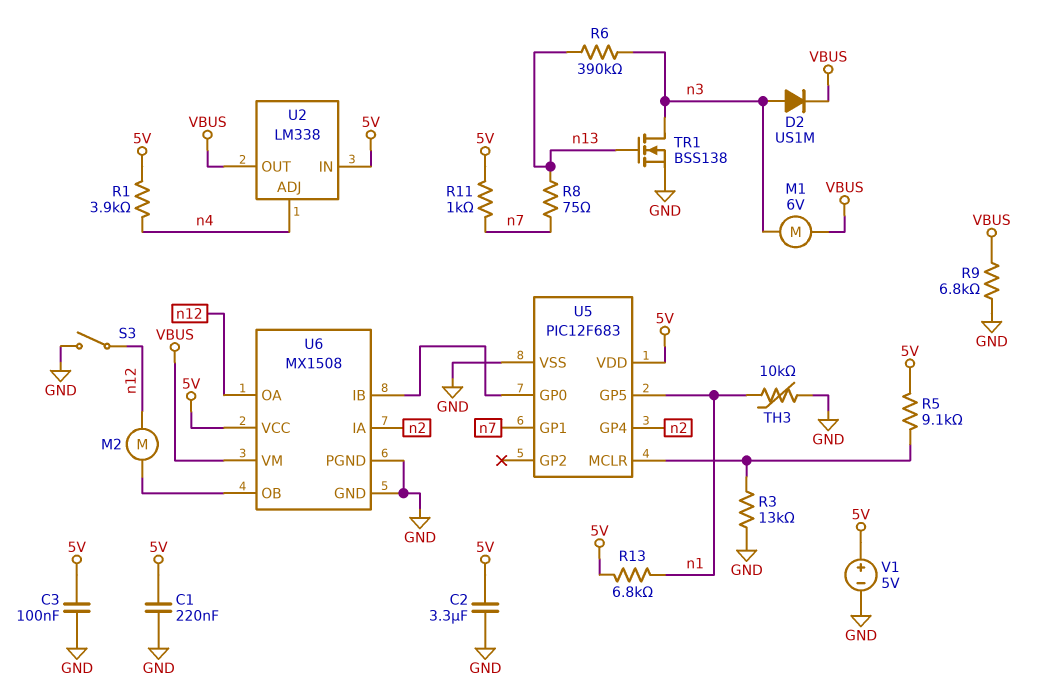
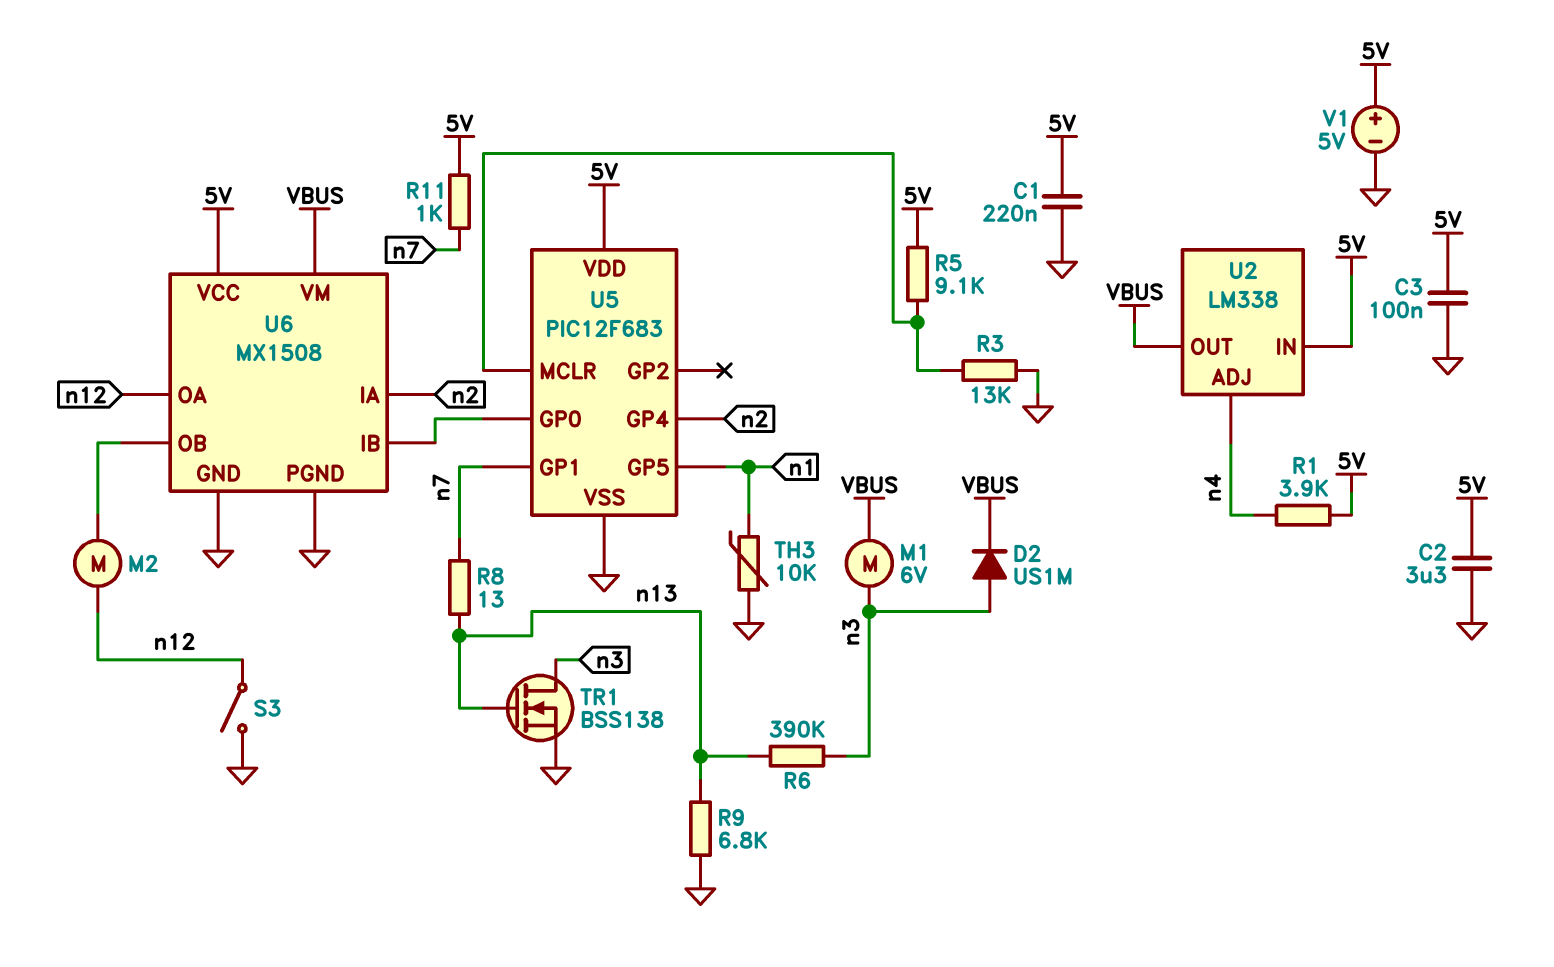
R8: 75 (n7, n13) -> 13 (n7, n13)
R9: 6.8k (GND, VBUS) -> 6.8k (GND, n13)
R13: 6.8k (5V, n1) -> none

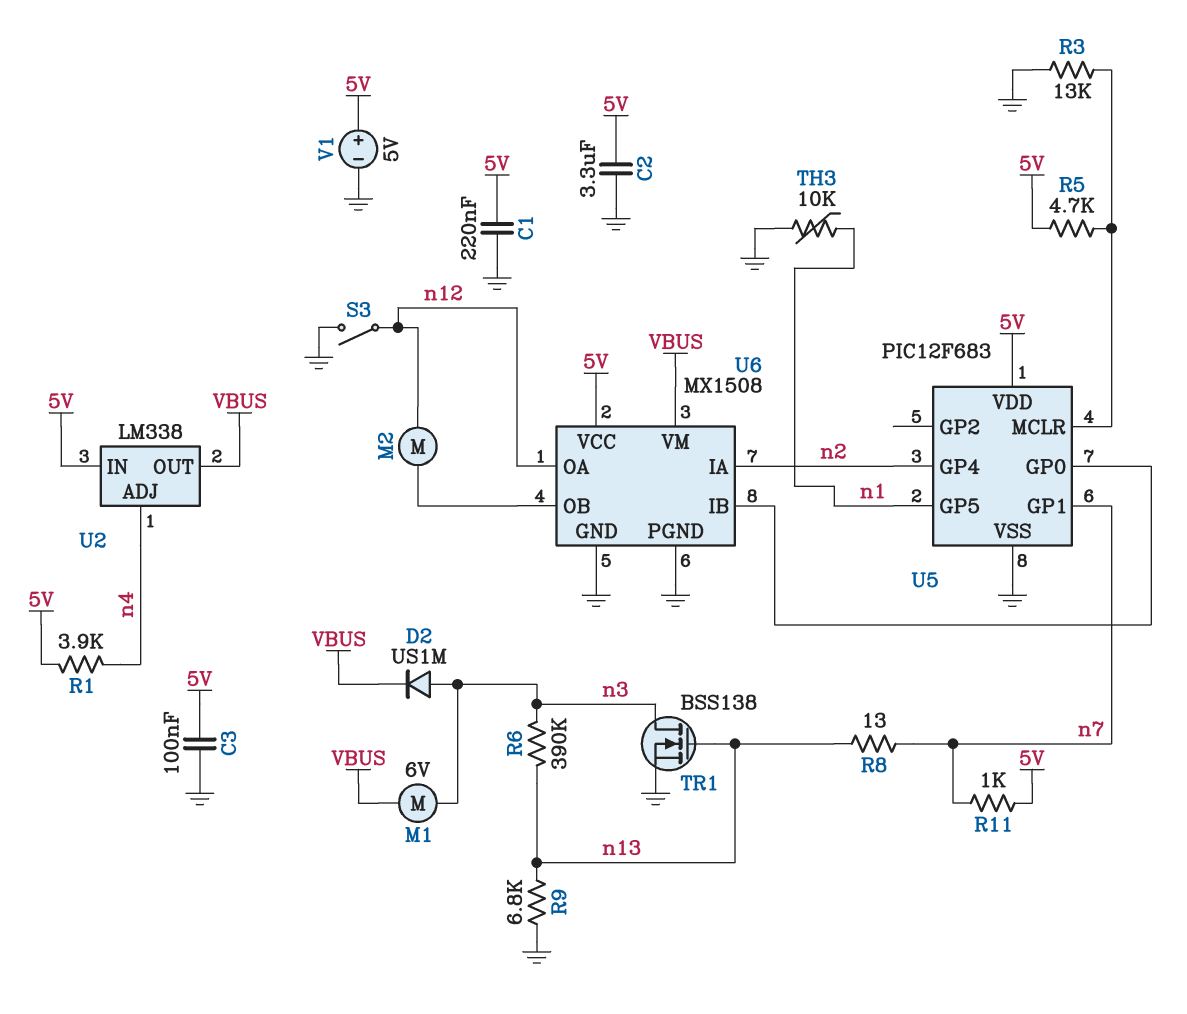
R5: 9.1k (5V, U5/MCLR) -> 4.7k (5V, U5/MCLR)

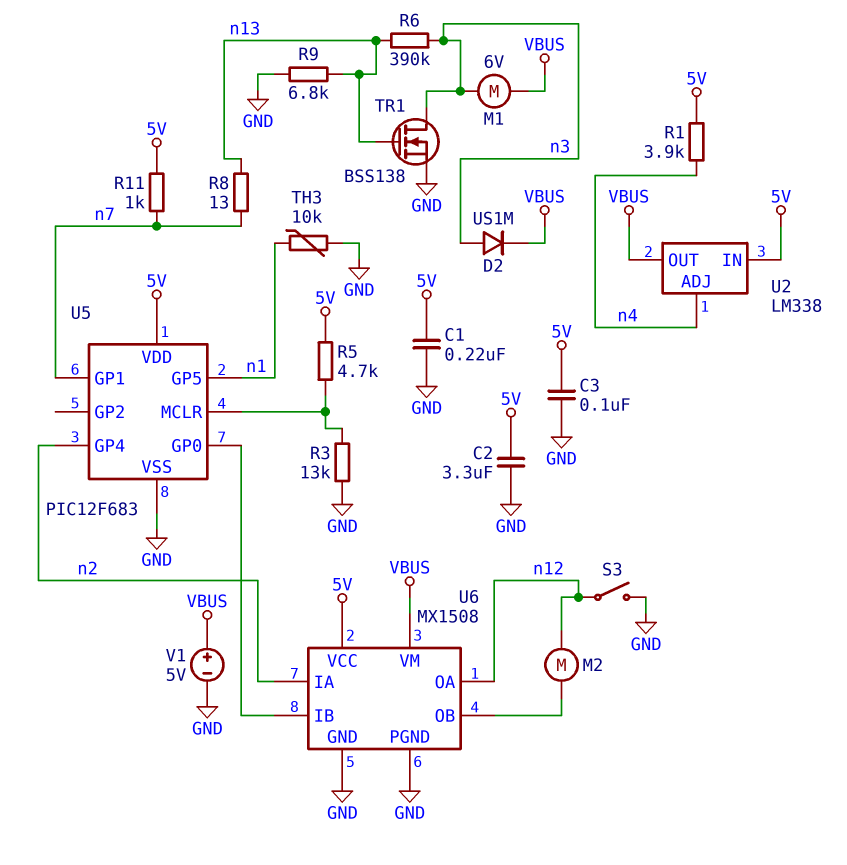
V1: 5V (plus 5V, minus GND) -> 5V (plus VBUS, minus GND)

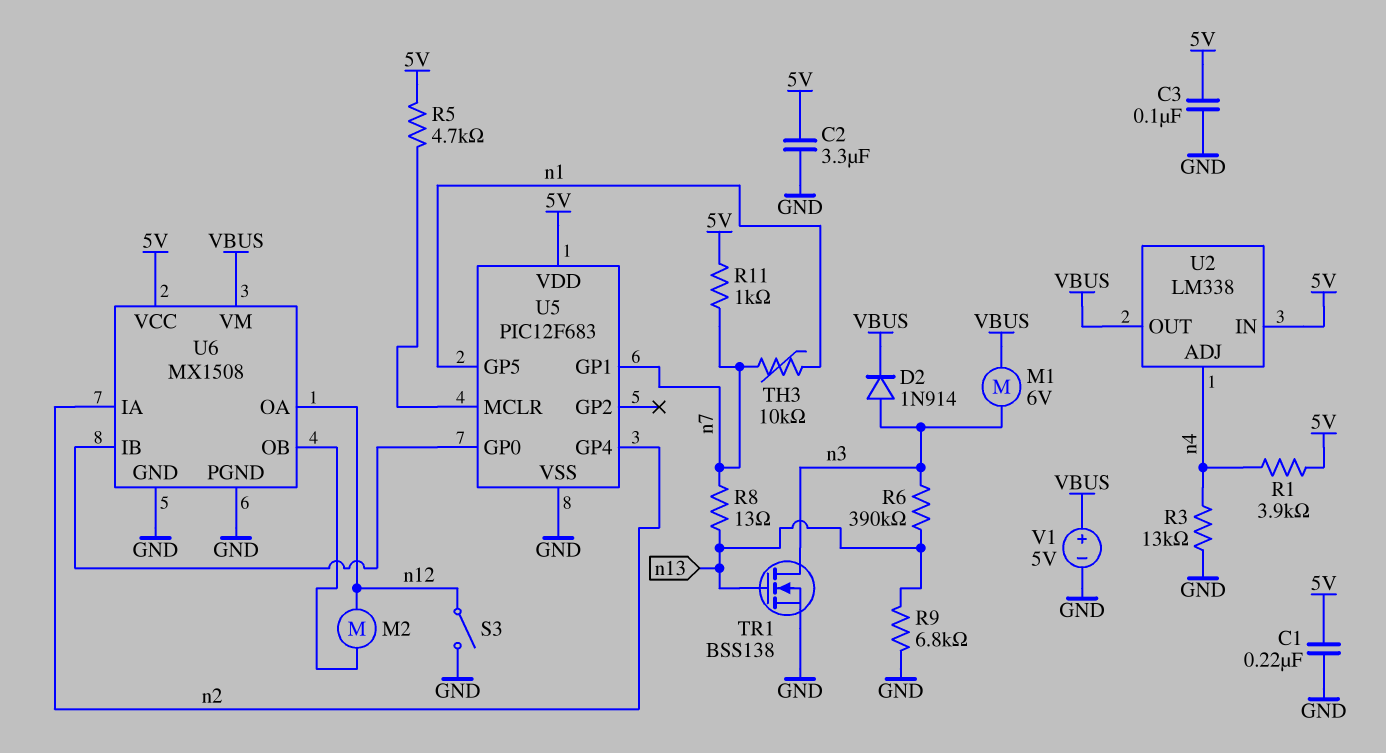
D2: diode US1M (A n3, K VBUS) -> diode 1N914 (A n3, K VBUS)
R3: 13k (GND, U5/MCLR) -> 13k (GND, n4)
TH3: 10k (GND, n1) -> 10k (n1, n7)

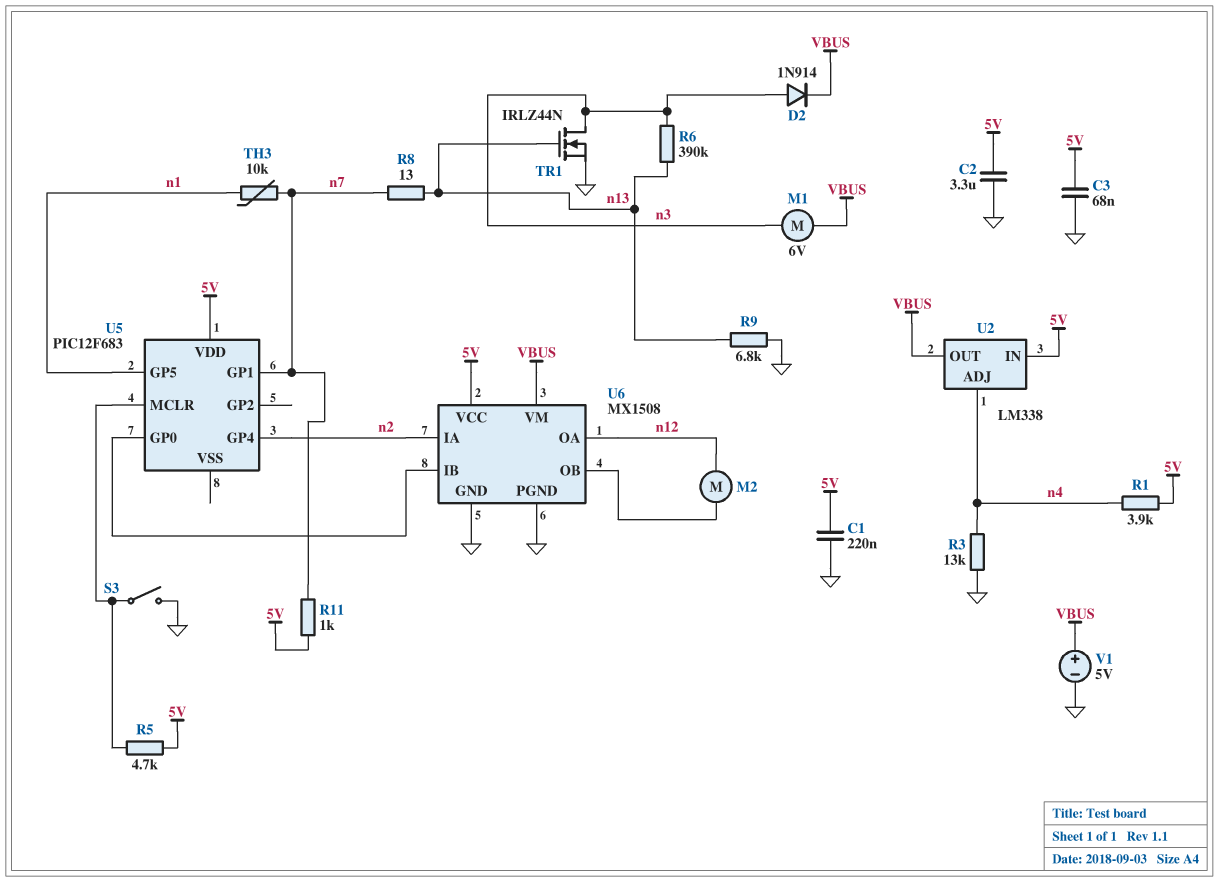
C3: 100nF (5V, GND) -> 68nF (5V, GND)
S3: switch (GND, n12) -> switch (GND, U5/MCLR)
TR1: NMOS BSS138 (G n13, D n3, S GND) -> NMOS IRLZ44N (G n13, D n3, S GND)
U5 pin VSS: GND -> none

